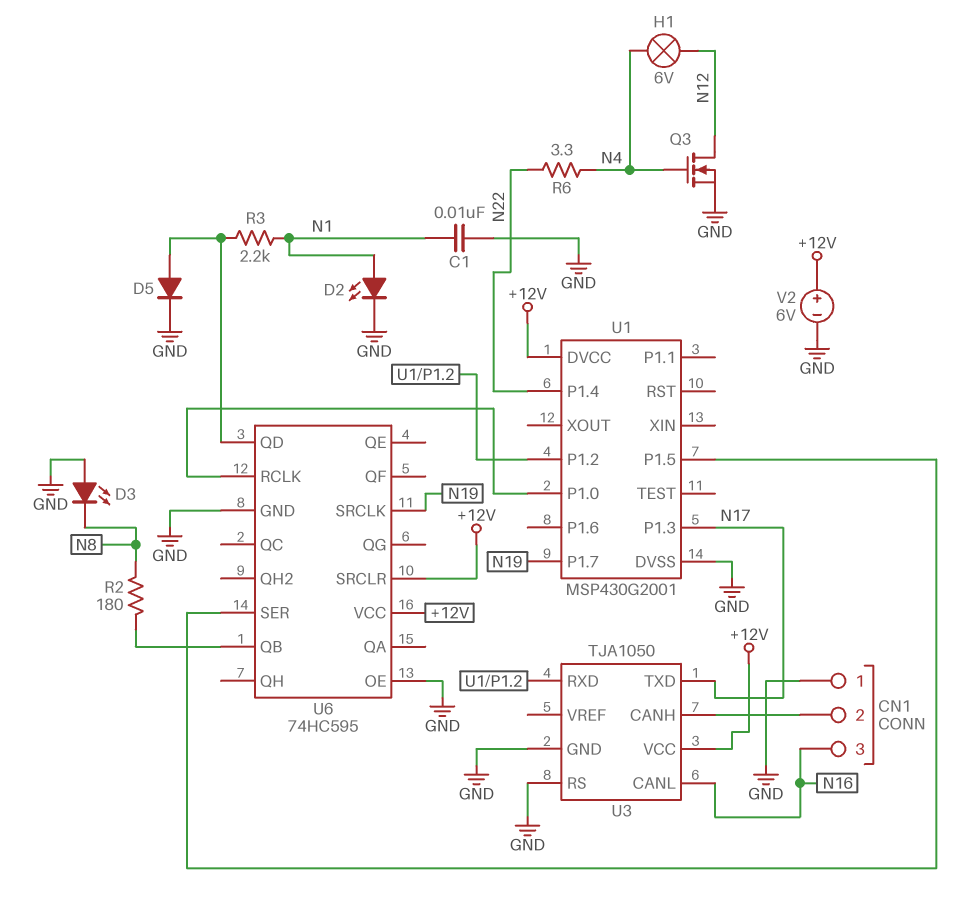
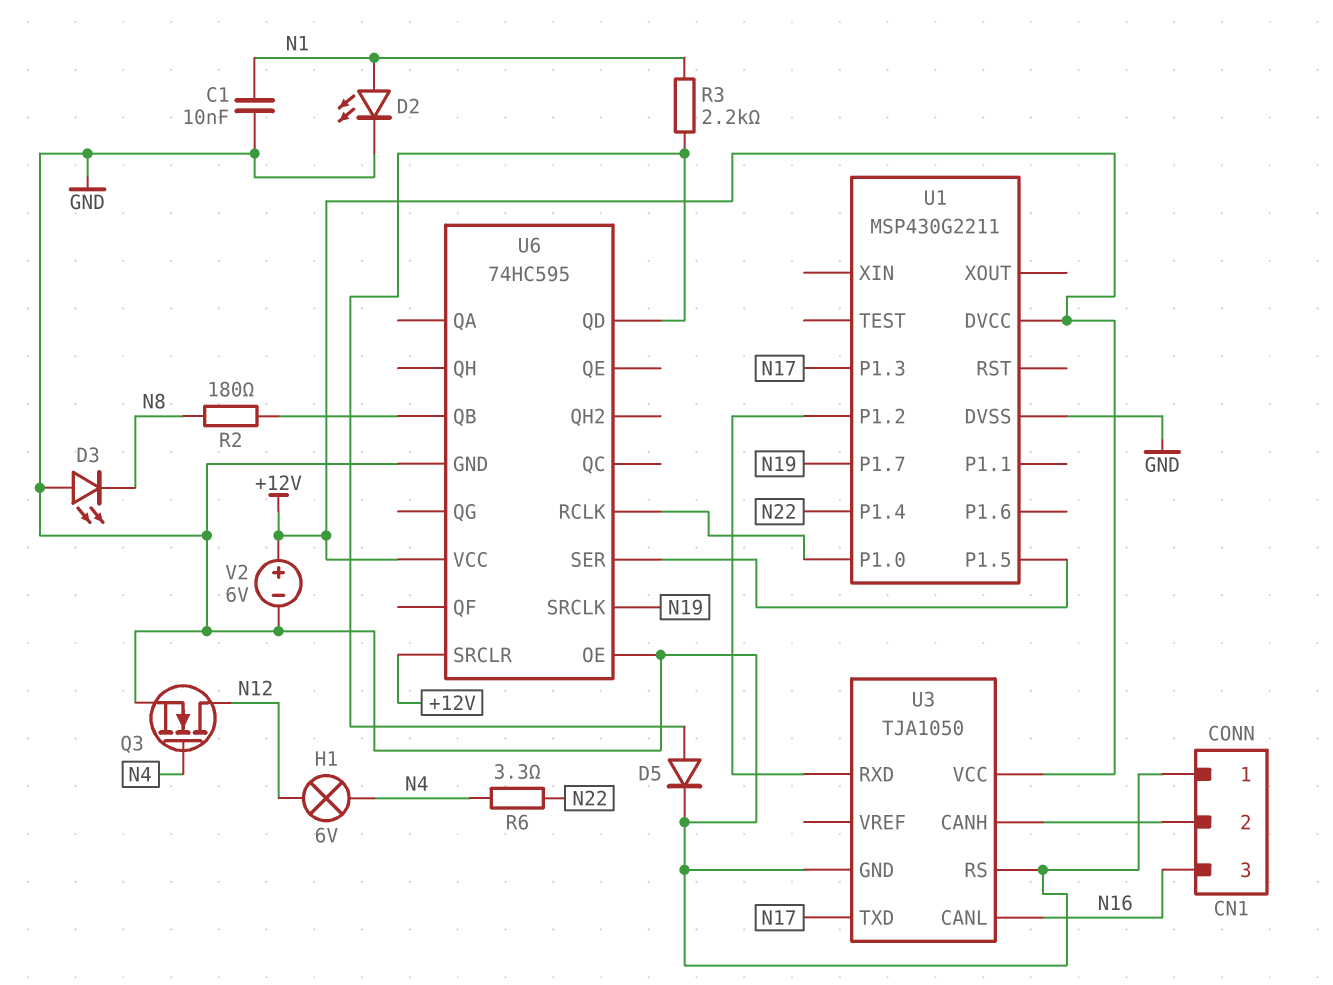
U1: MSP430G2001 -> MSP430G2211

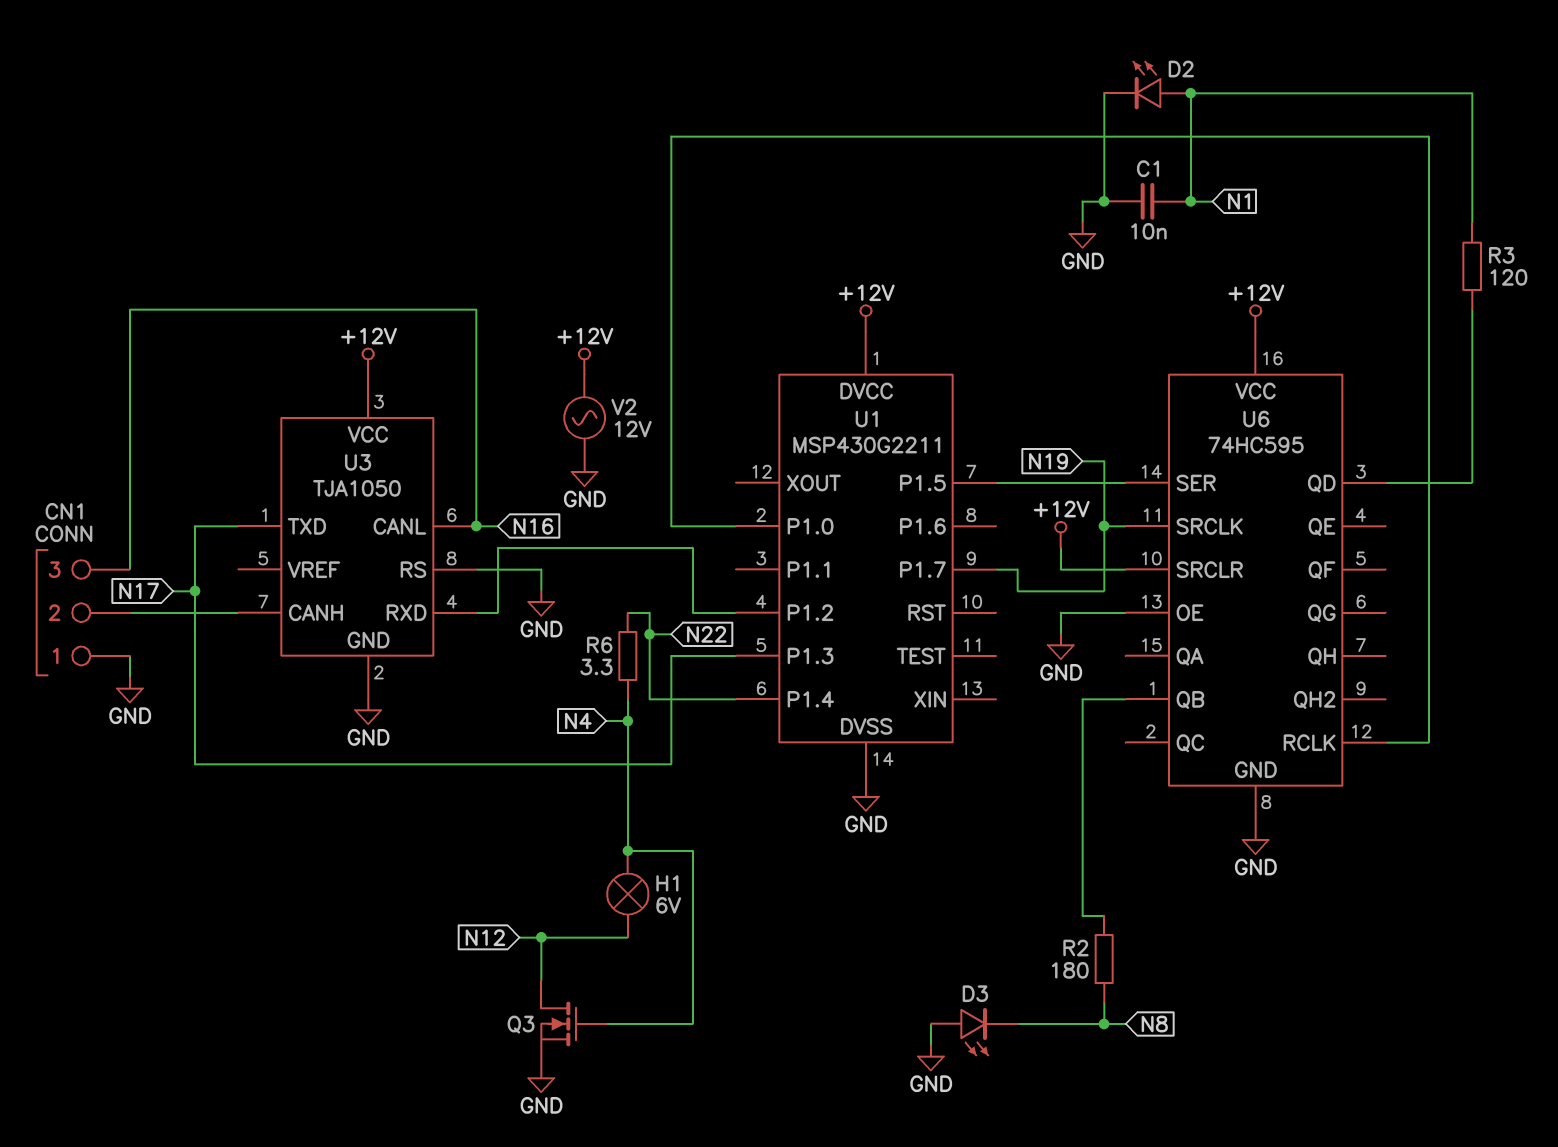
D5: diode (A U6/QD, K GND) -> none
R3: 2.2k (N1, U6/QD) -> 120 (N1, U6/QD)
V2: 6V (plus +12V, minus GND) -> AC 12V (+12V, GND)

